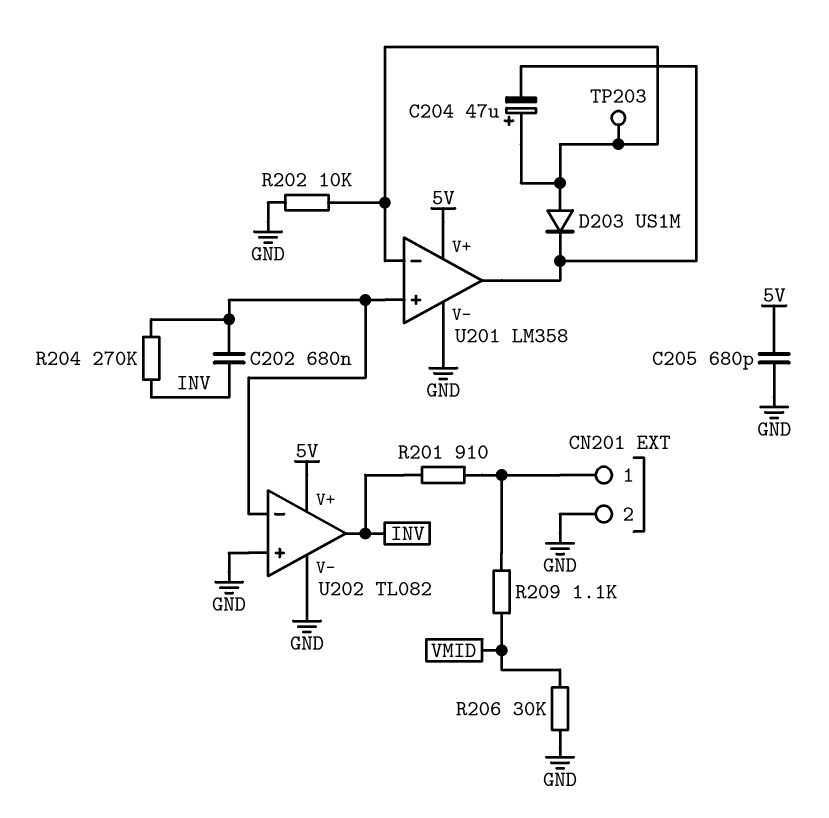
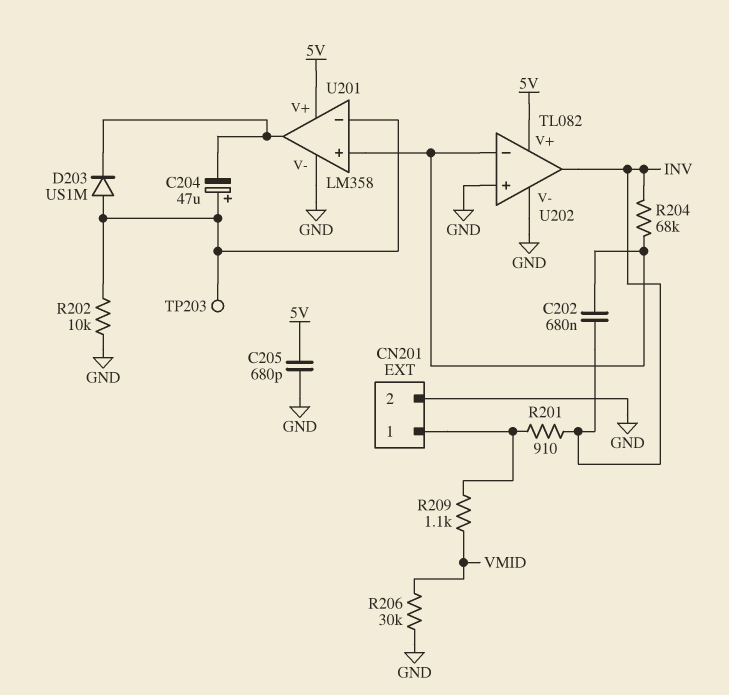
R204: 270k (INV, U201/in+) -> 68k (INV, U201/in+)

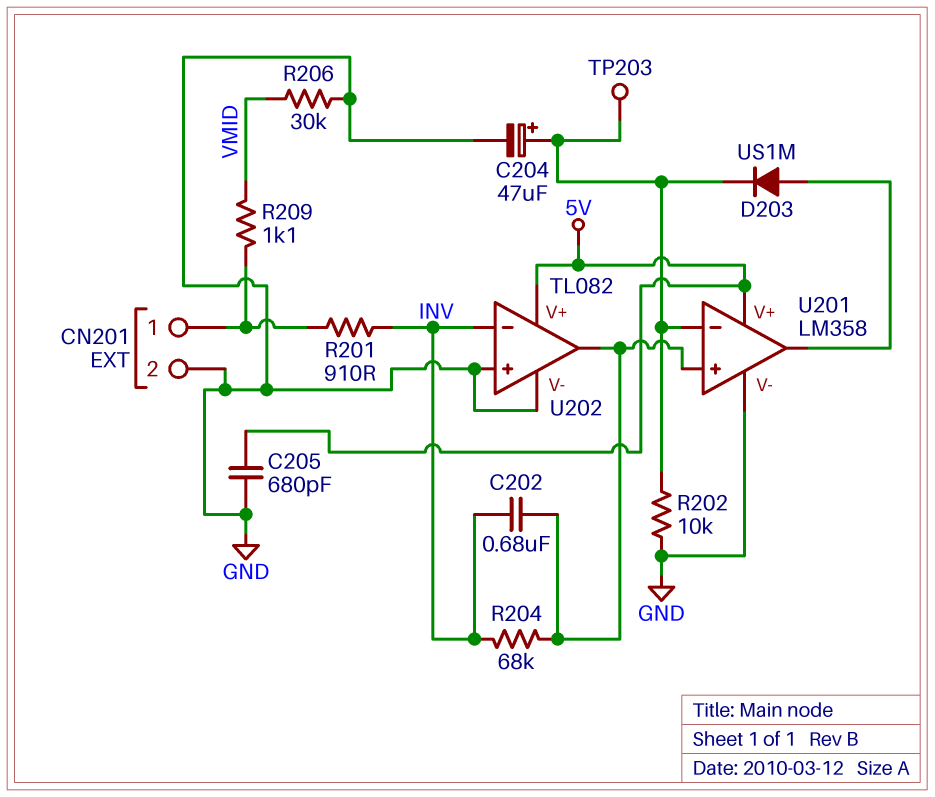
C204: 47uF (plus U201/in-, minus U201/out) -> 47uF (plus U201/in-, minus GND)
D203: diode US1M (A U201/in-, K U201/out) -> diode US1M (A U201/out, K U201/in-)
U202 pin in-: U201/in+ -> INV
U202 pin out: INV -> U201/in+

